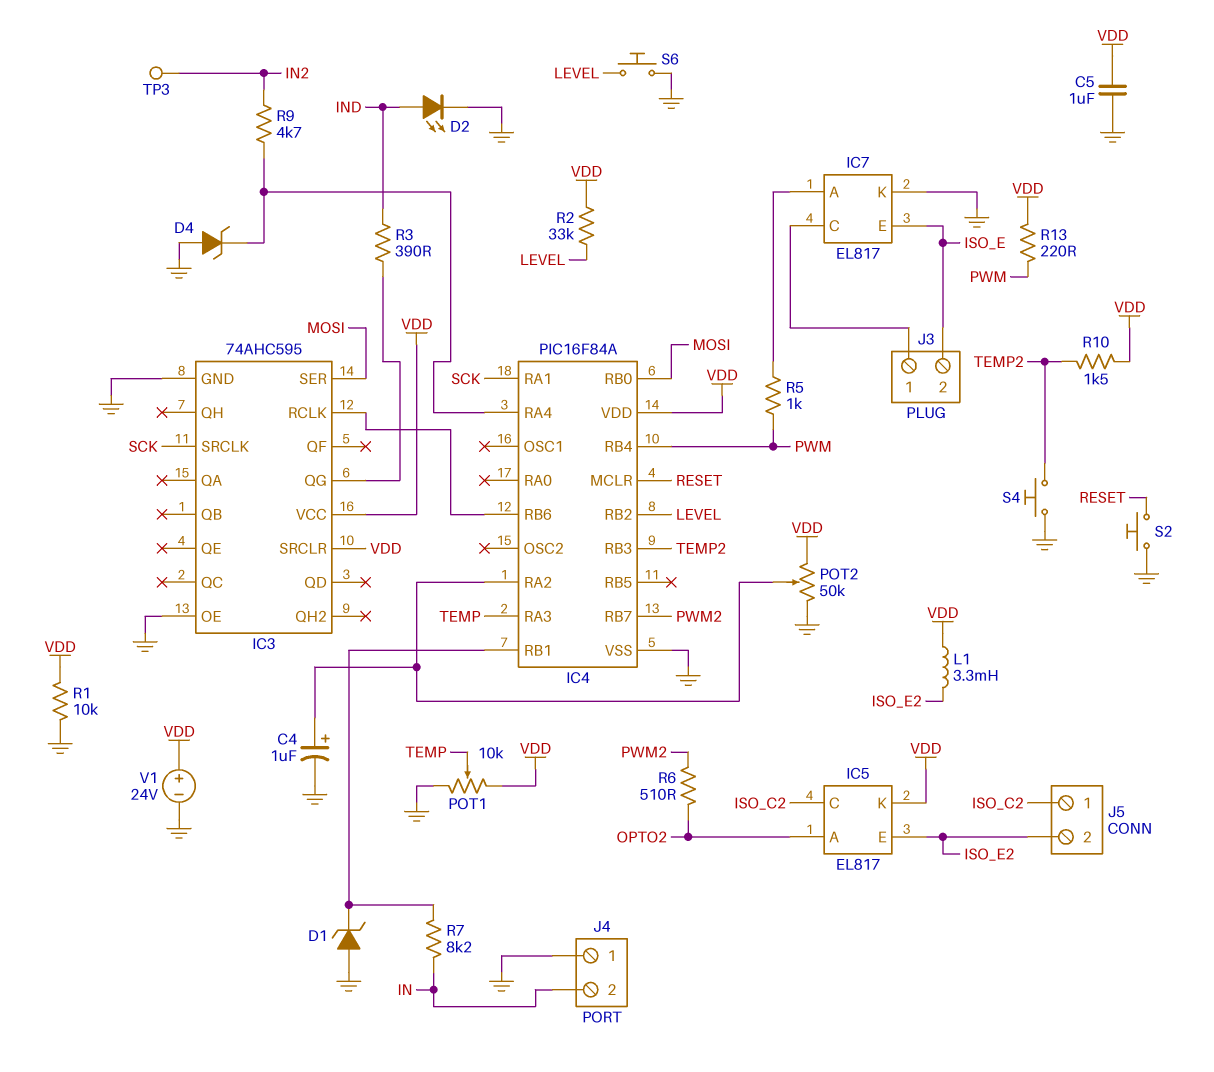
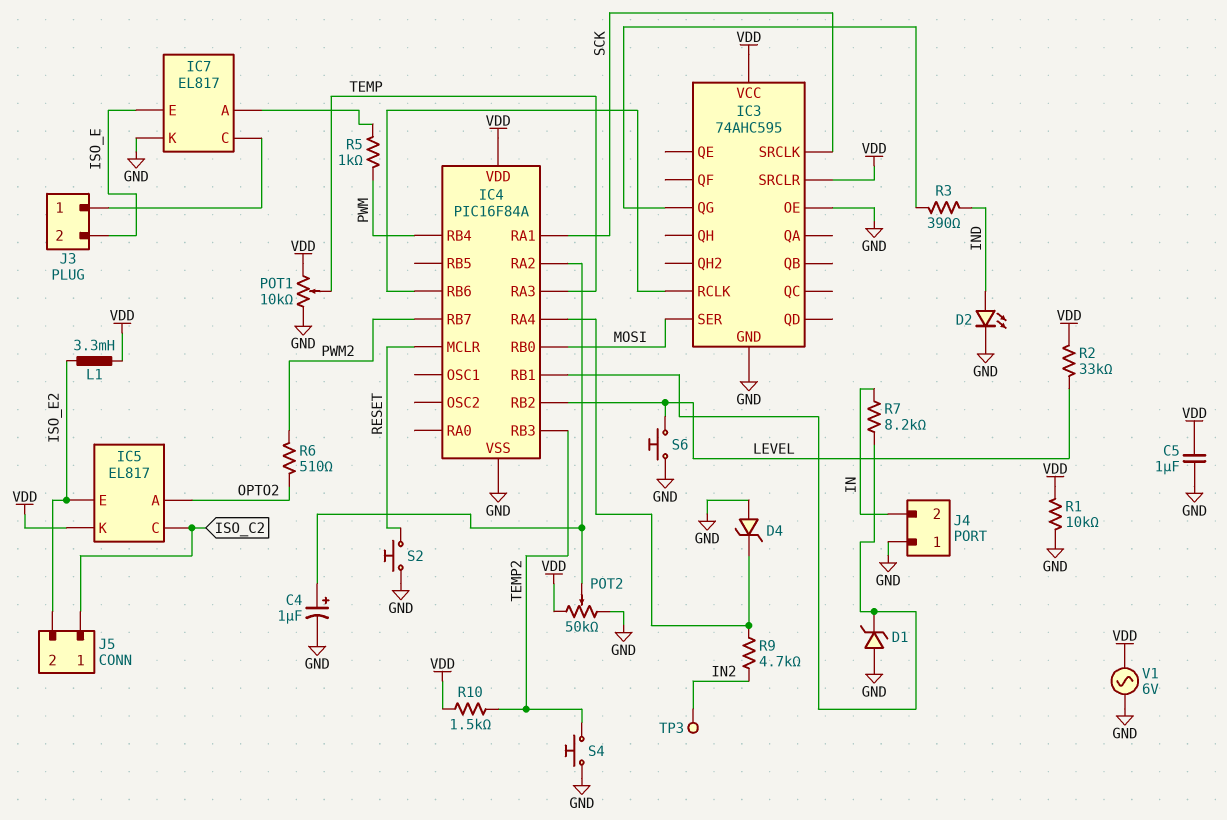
R13: 220 (PWM, VDD) -> none
V1: 24V (plus VDD, minus GND) -> AC 6V (GND, VDD)

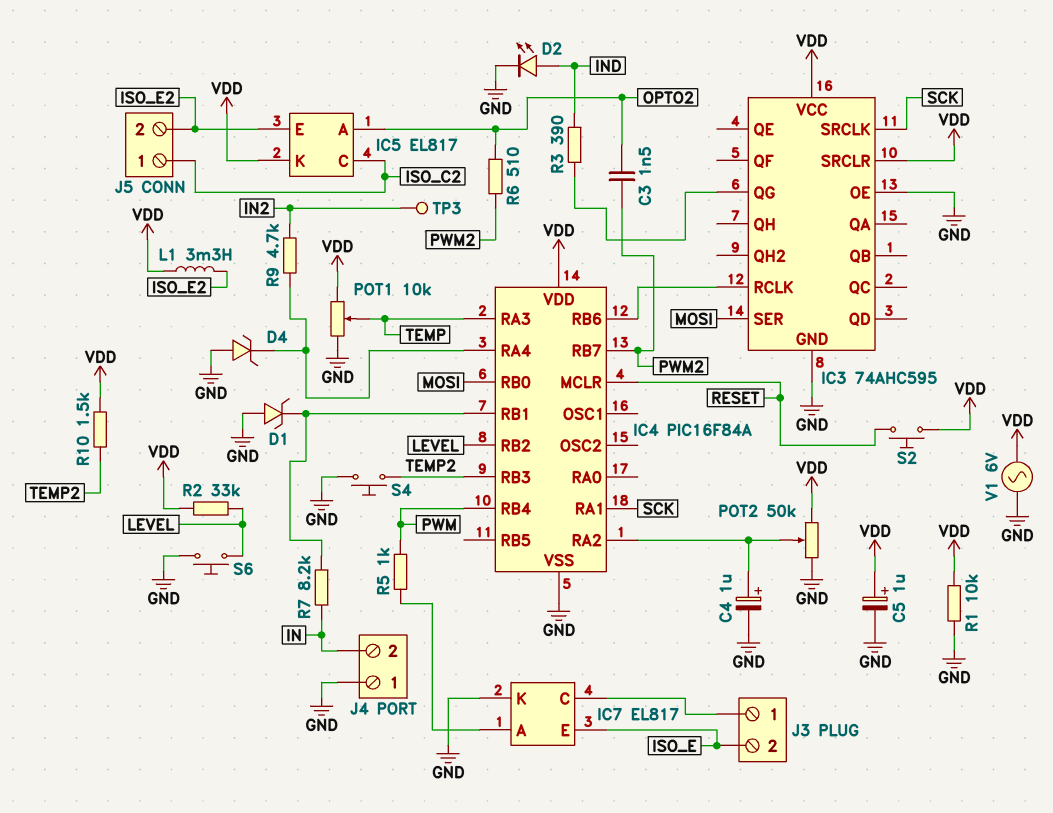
C3: none -> 1.5nF (OPTO2, PWM2)
C5: 1uF (GND, VDD) -> 1uF (plus VDD, minus GND)
S2: button (GND, RESET) -> button (RESET, VDD)

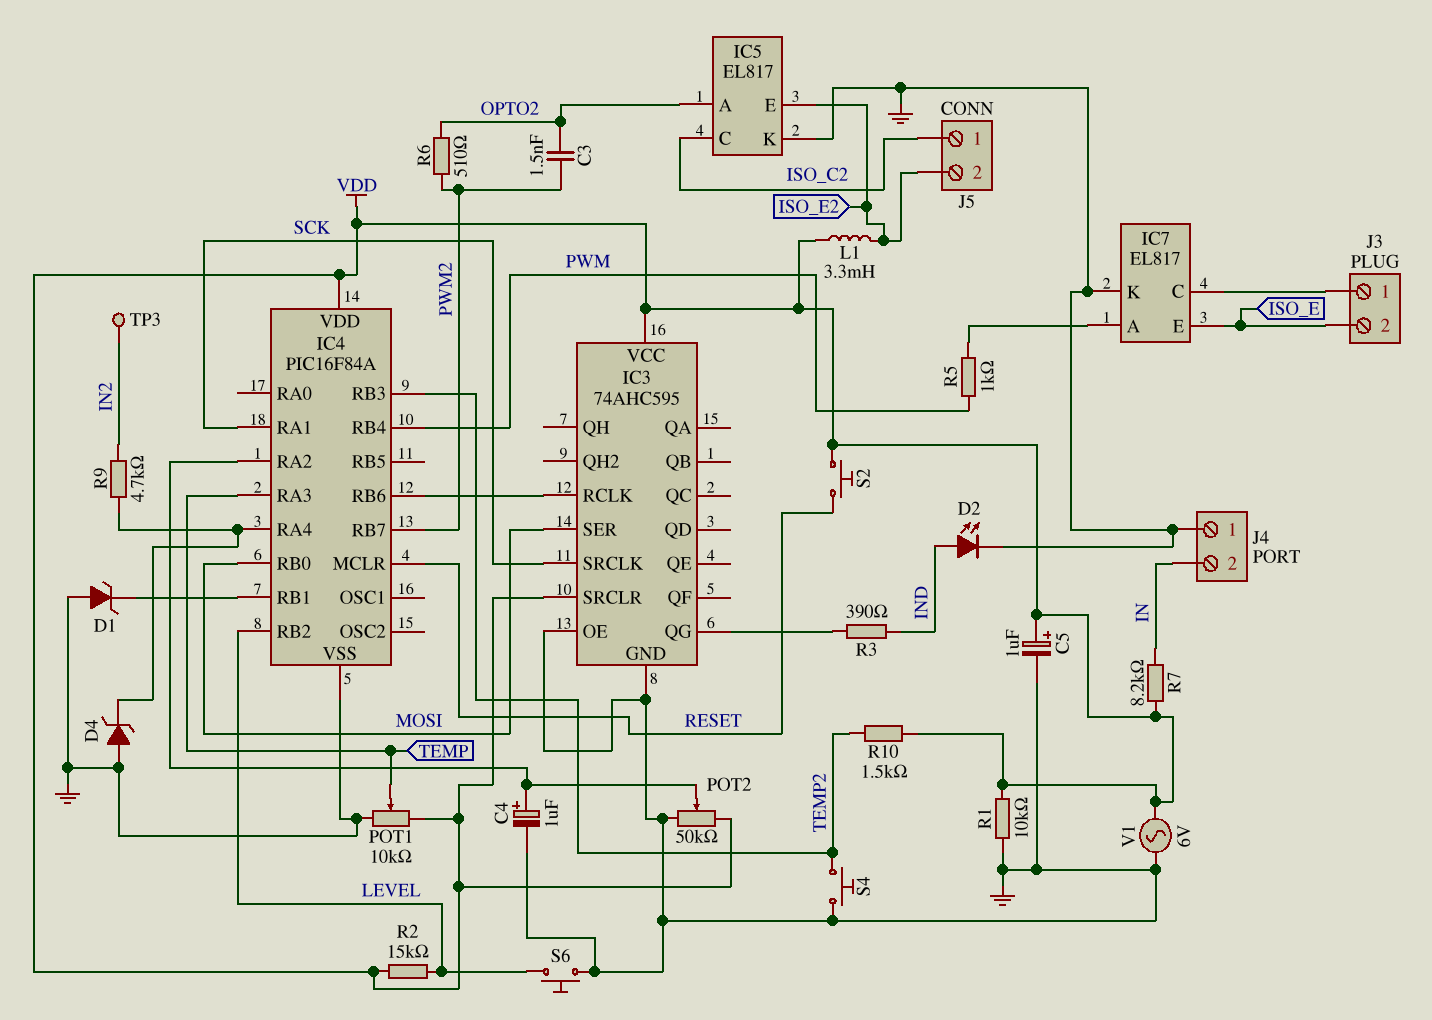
IC5 pin K: VDD -> GND
R2: 33k (LEVEL, VDD) -> 15k (LEVEL, VDD)
R7: 8.2k (IC4/RB1, IN) -> 8.2k (IN, VDD)

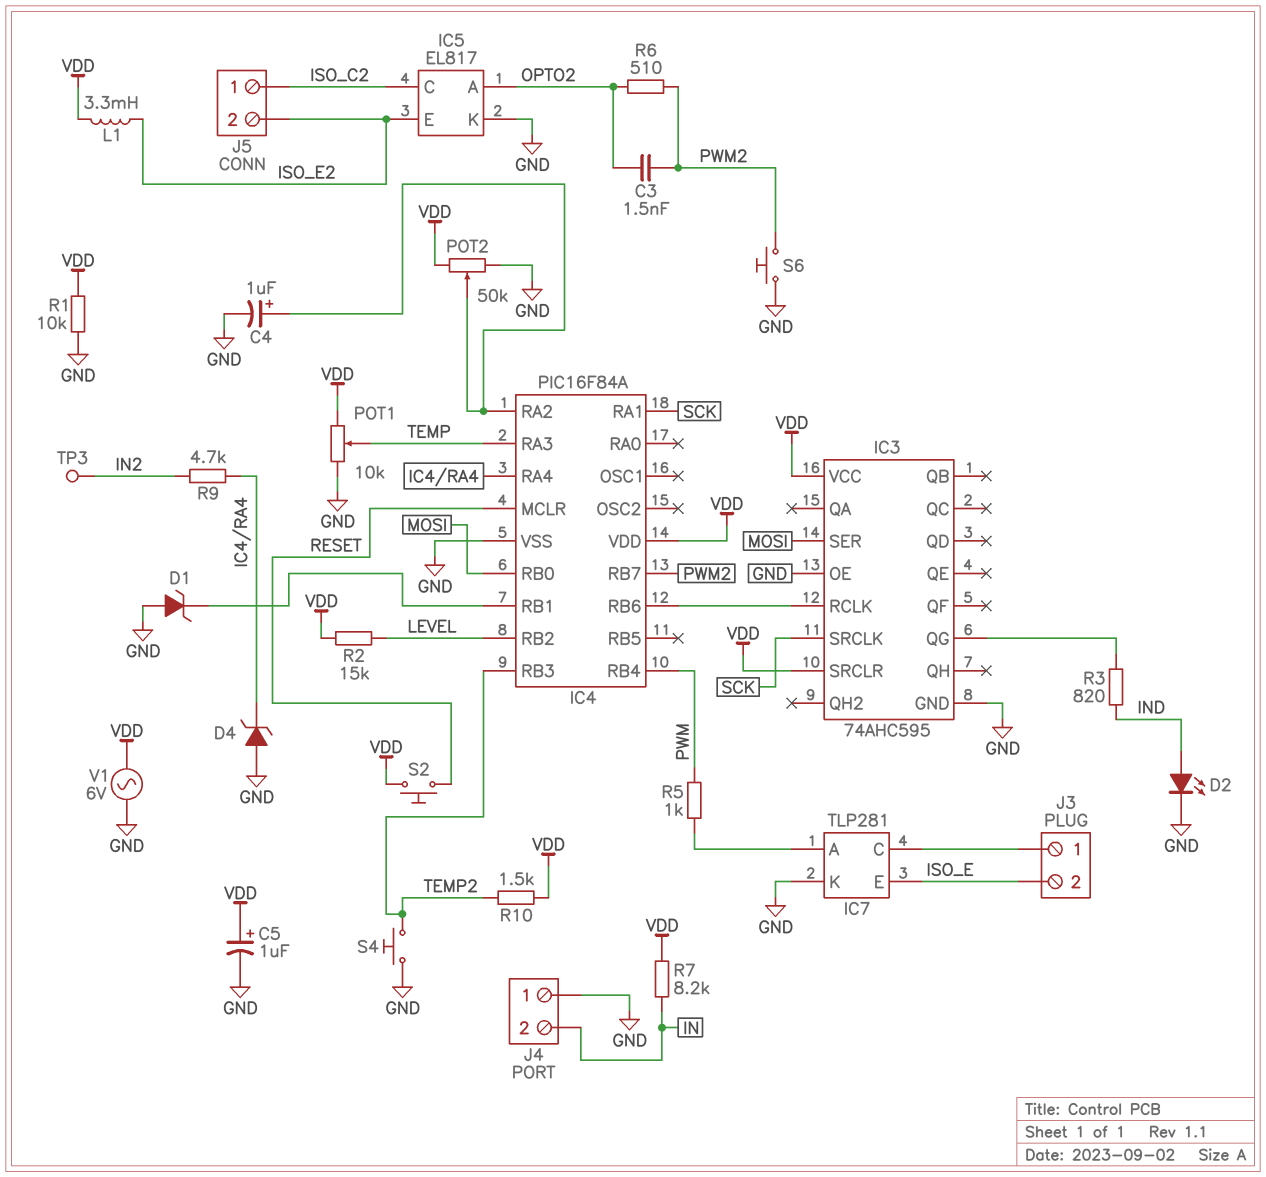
IC7: EL817 -> TLP281
R3: 390 (IC3/QG, IND) -> 820 (IC3/QG, IND)
S6: button (GND, LEVEL) -> button (GND, PWM2)

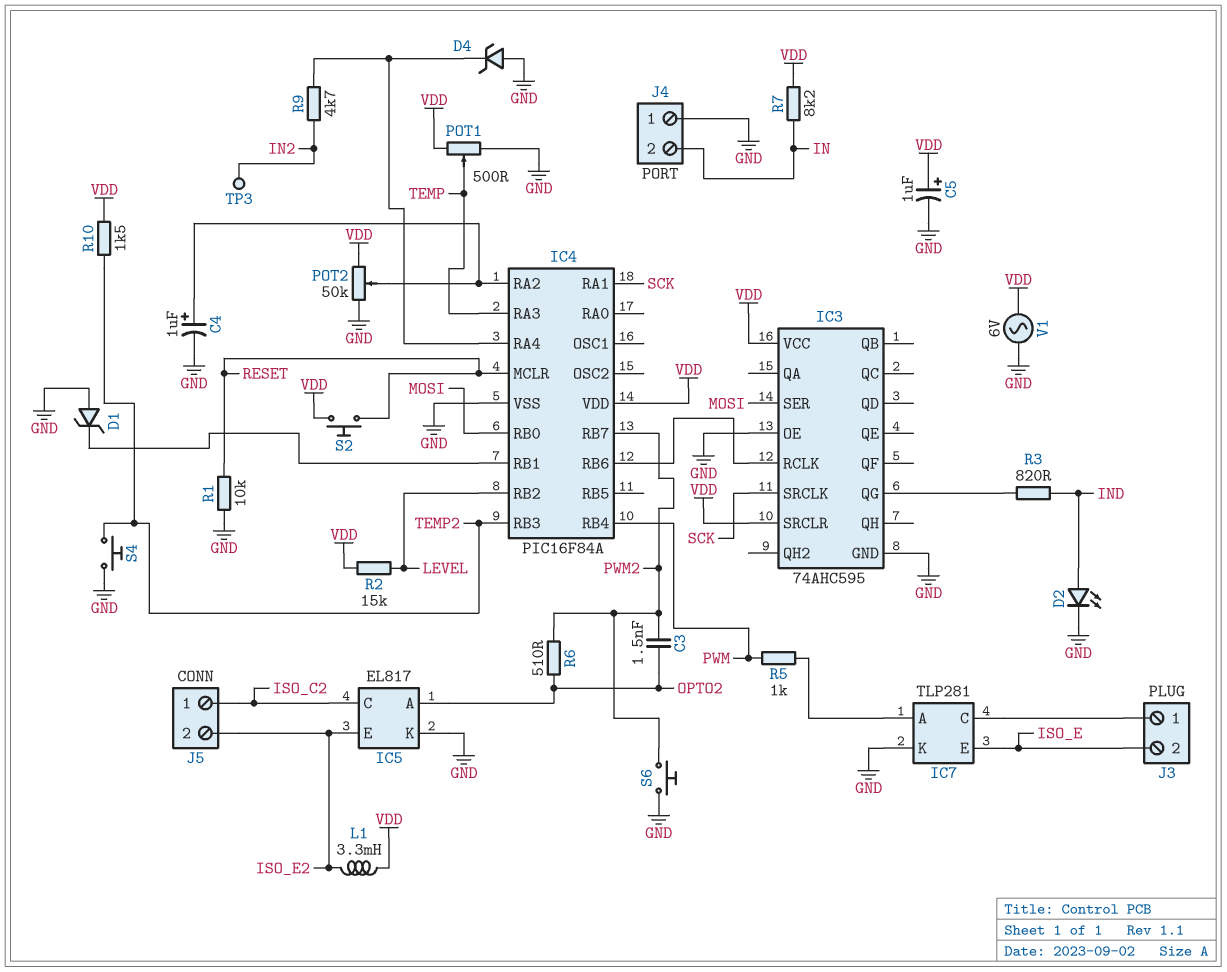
POT1: 10k (GND, VDD, wiper TEMP) -> 500 (GND, VDD, wiper TEMP)
R1: 10k (GND, VDD) -> 10k (GND, RESET)

